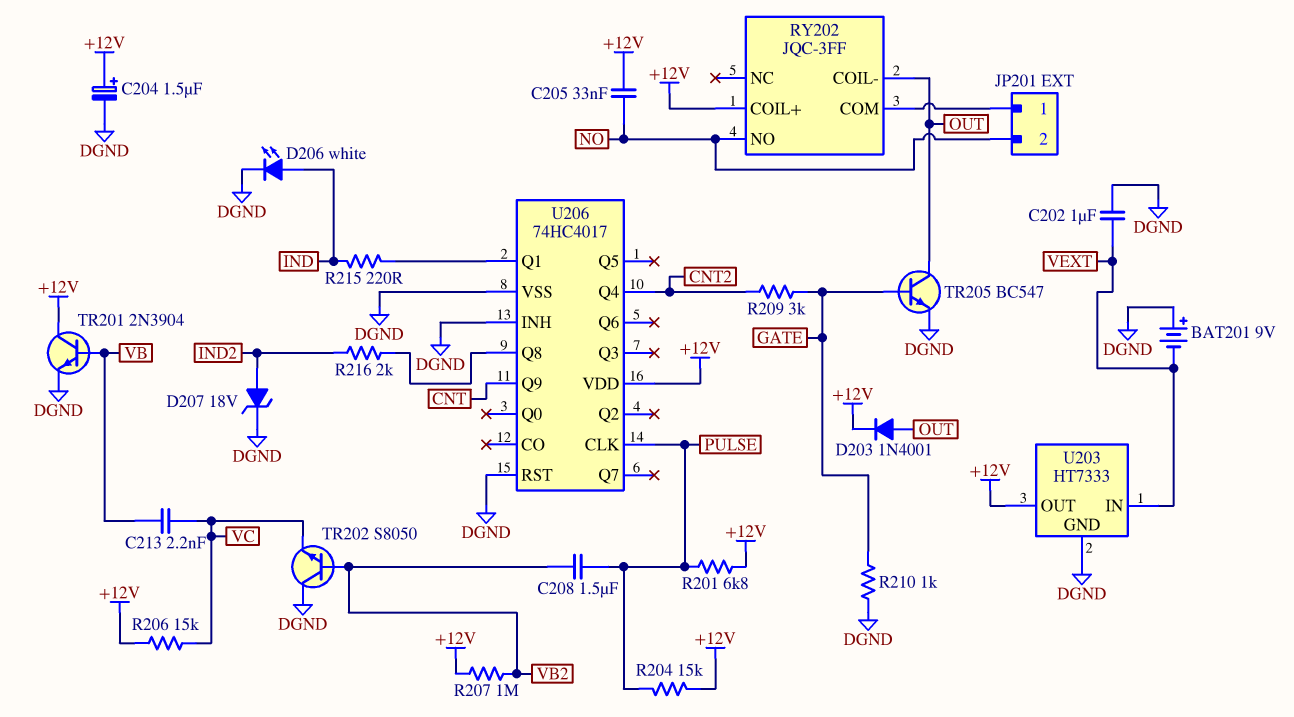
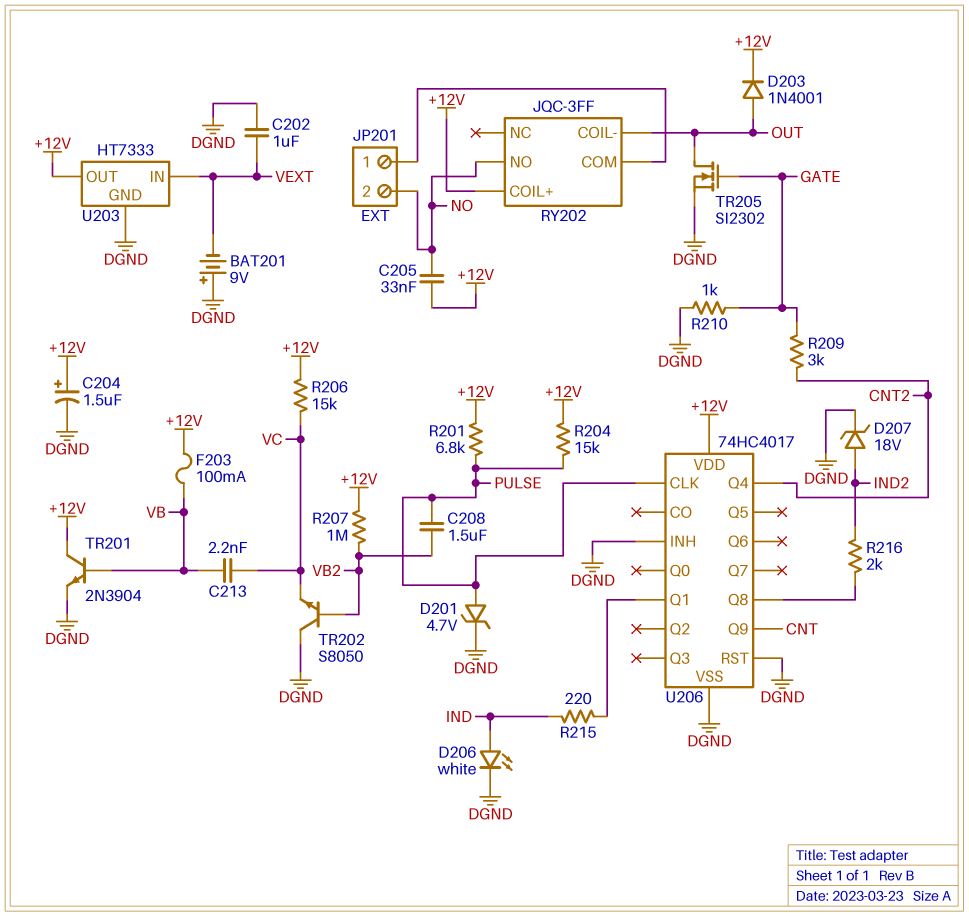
D201: none -> zener 4.7V (A PULSE, K DGND)
F203: none -> 100mA (+12V, VB)
TR205: NPN BC547 (B GATE, C OUT, E DGND) -> NMOS SI2302 (G GATE, D OUT, S DGND)

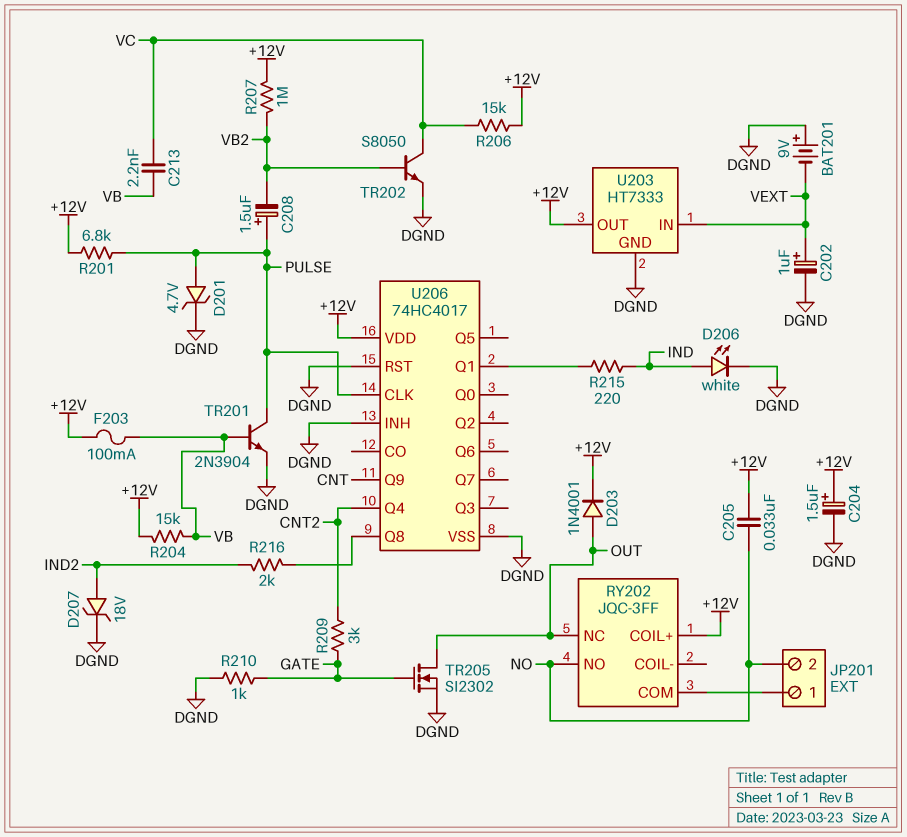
C202: 1uF (DGND, VEXT) -> 1uF (plus VEXT, minus DGND)
C208: 1.5uF (PULSE, VB2) -> 1.5uF (plus PULSE, minus VB2)
R204: 15k (+12V, PULSE) -> 15k (+12V, VB)
RY202 pin COIL-: OUT -> none
RY202 pin NC: none -> OUT
TR201: NPN 2N3904 (B VB, C +12V, E DGND) -> NPN 2N3904 (B VB, C PULSE, E DGND)
TR202: NPN S8050 (B VB2, C DGND, E VC) -> NPN S8050 (B VB2, C VC, E DGND)

